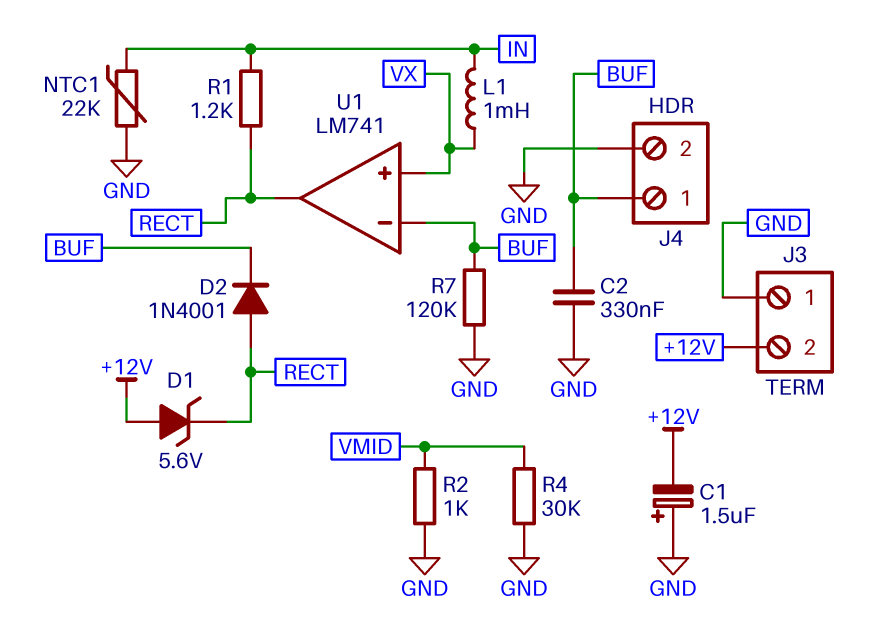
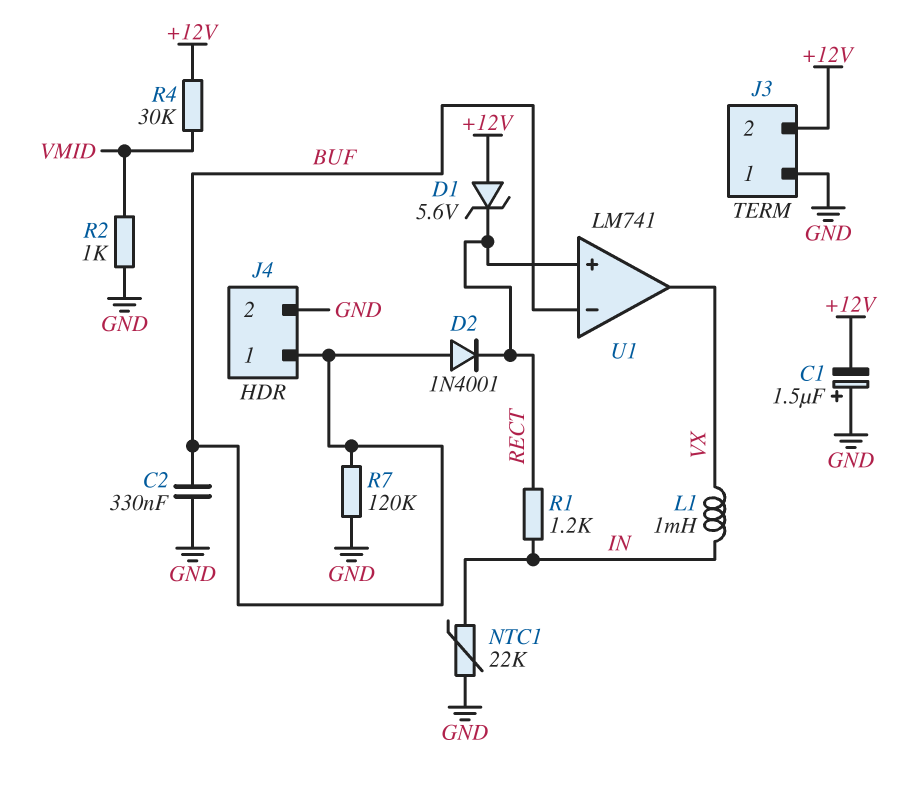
D2: diode 1N4001 (A RECT, K BUF) -> diode 1N4001 (A BUF, K RECT)
R4: 30k (GND, VMID) -> 30k (+12V, VMID)
U1 pin in+: VX -> RECT
U1 pin out: RECT -> VX

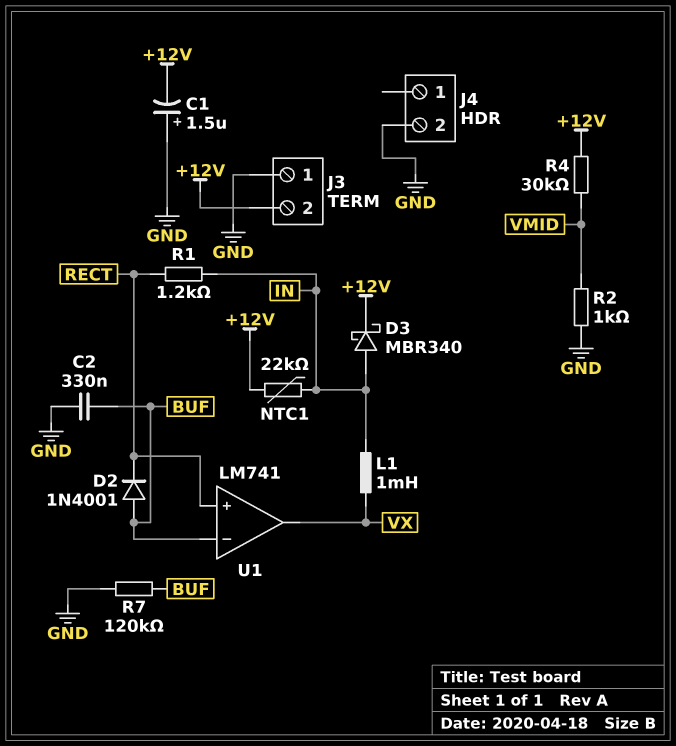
D1: zener 5.6V (A +12V, K RECT) -> none
D3: none -> schottky MBR340 (A IN, K +12V)
J4 pin 1: BUF -> none
NTC1: 22k (GND, IN) -> 22k (+12V, IN)

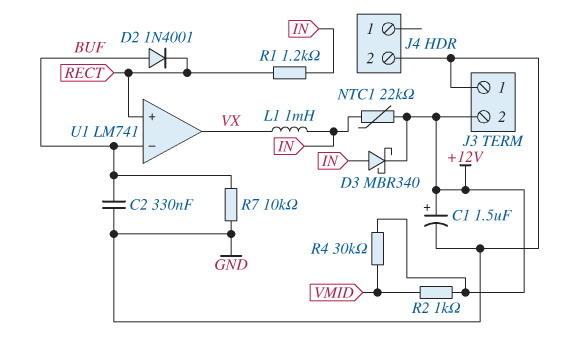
C1: 1.5uF (plus GND, minus +12V) -> 1.5uF (plus +12V, minus GND)
R2: 1k (GND, VMID) -> 1k (+12V, VMID)
R7: 120k (BUF, GND) -> 10k (BUF, GND)

